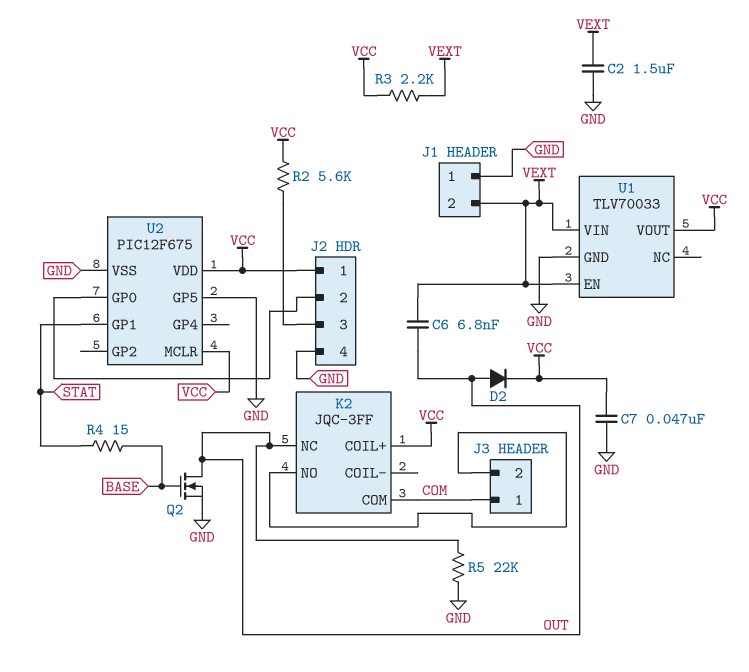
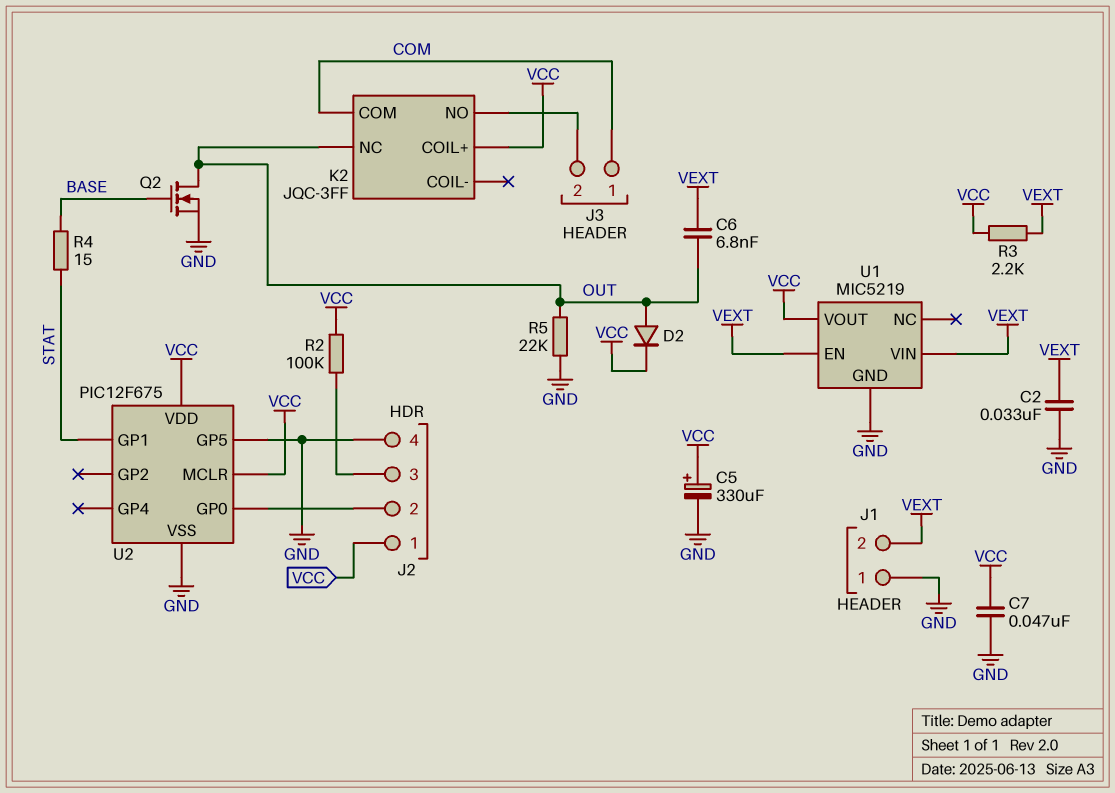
C2: 1.5uF (GND, VEXT) -> 33nF (GND, VEXT)
C5: none -> 330uF (plus VCC, minus GND)
R2: 5.6k (J2/3, VCC) -> 100k (J2/3, VCC)
U1: TLV70033 -> MIC5219

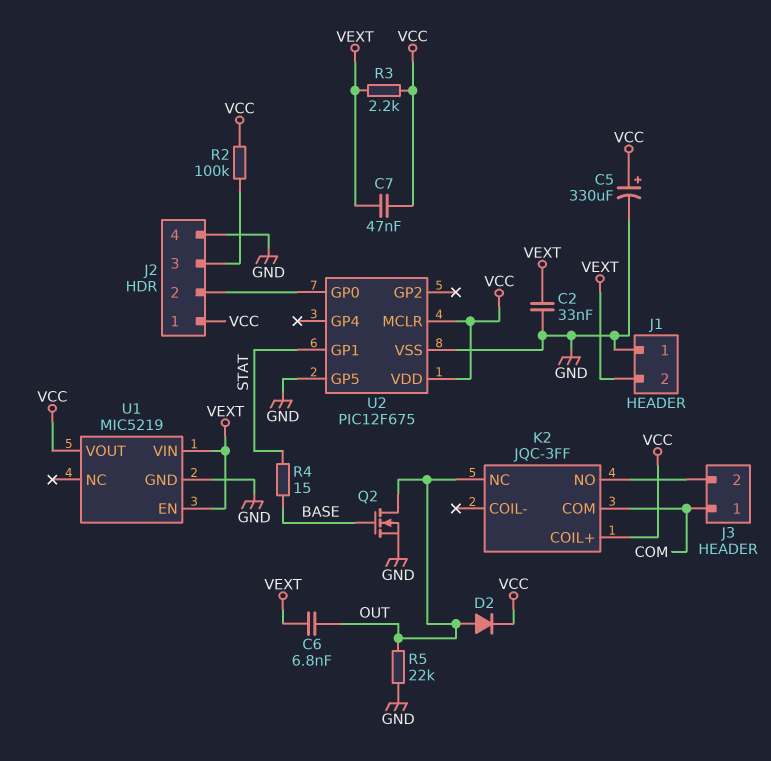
C7: 47nF (GND, VCC) -> 47nF (VCC, VEXT)

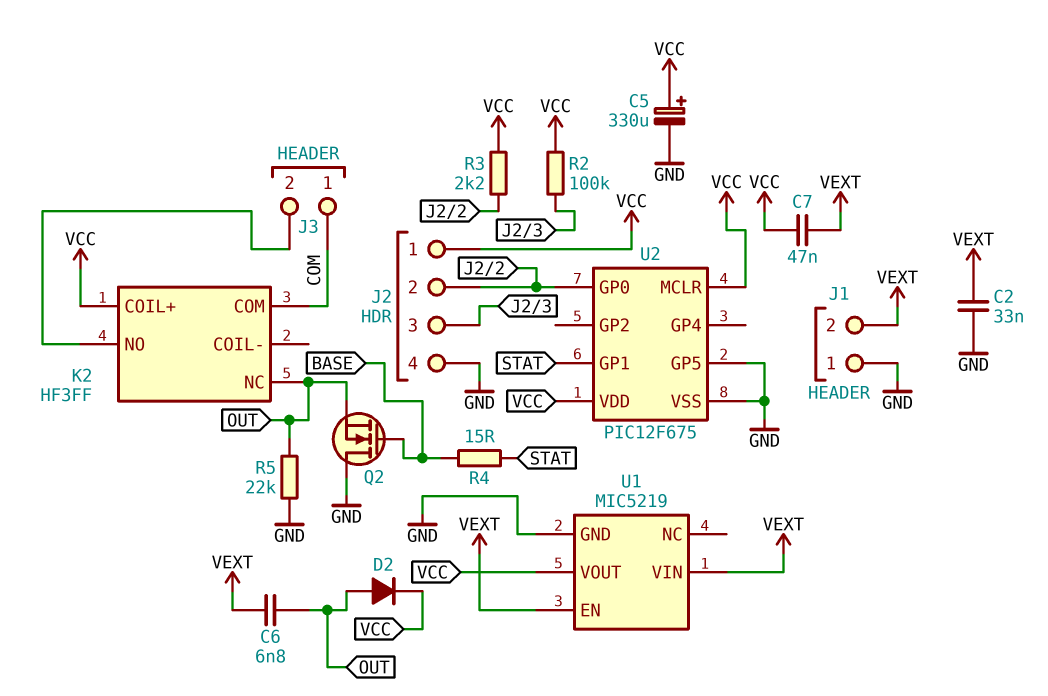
K2: JQC-3FF -> HF3FF
Q2: NMOS (G BASE, D OUT, S GND) -> NMOS (G BASE, D GND, S OUT)
R3: 2.2k (VCC, VEXT) -> 2.2k (J2/2, VCC)

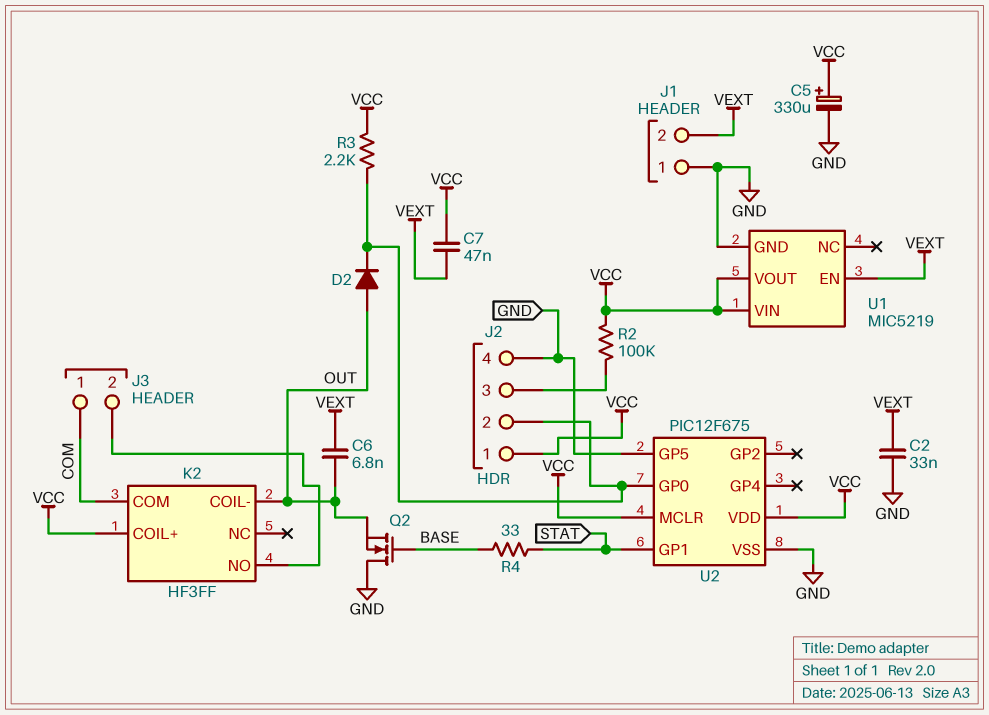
D2: diode (A OUT, K VCC) -> diode (A OUT, K J2/2)
K2 pin COIL-: none -> OUT
K2 pin NC: OUT -> none
R4: 15 (BASE, STAT) -> 33 (BASE, STAT)
R5: 22k (GND, OUT) -> none
U1 pin VIN: VEXT -> VCC

